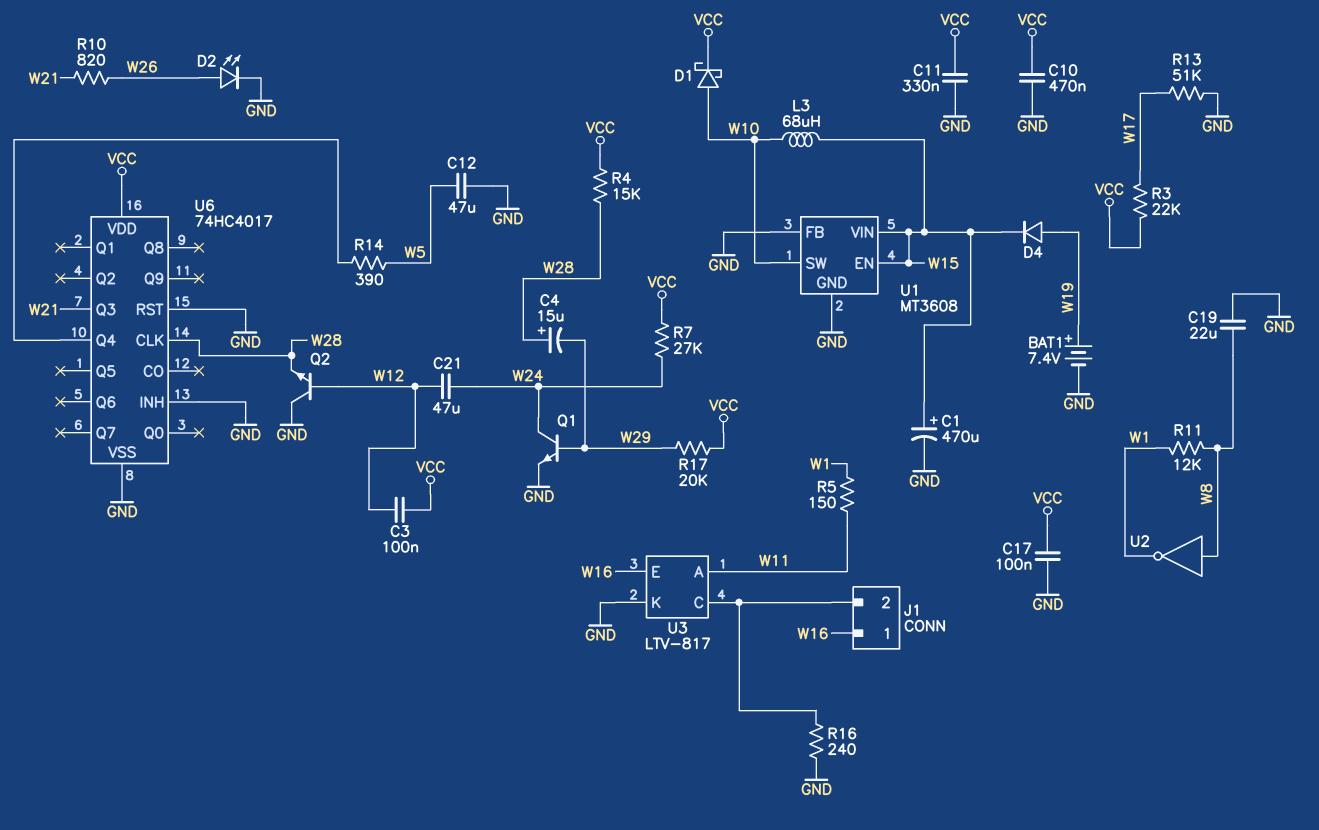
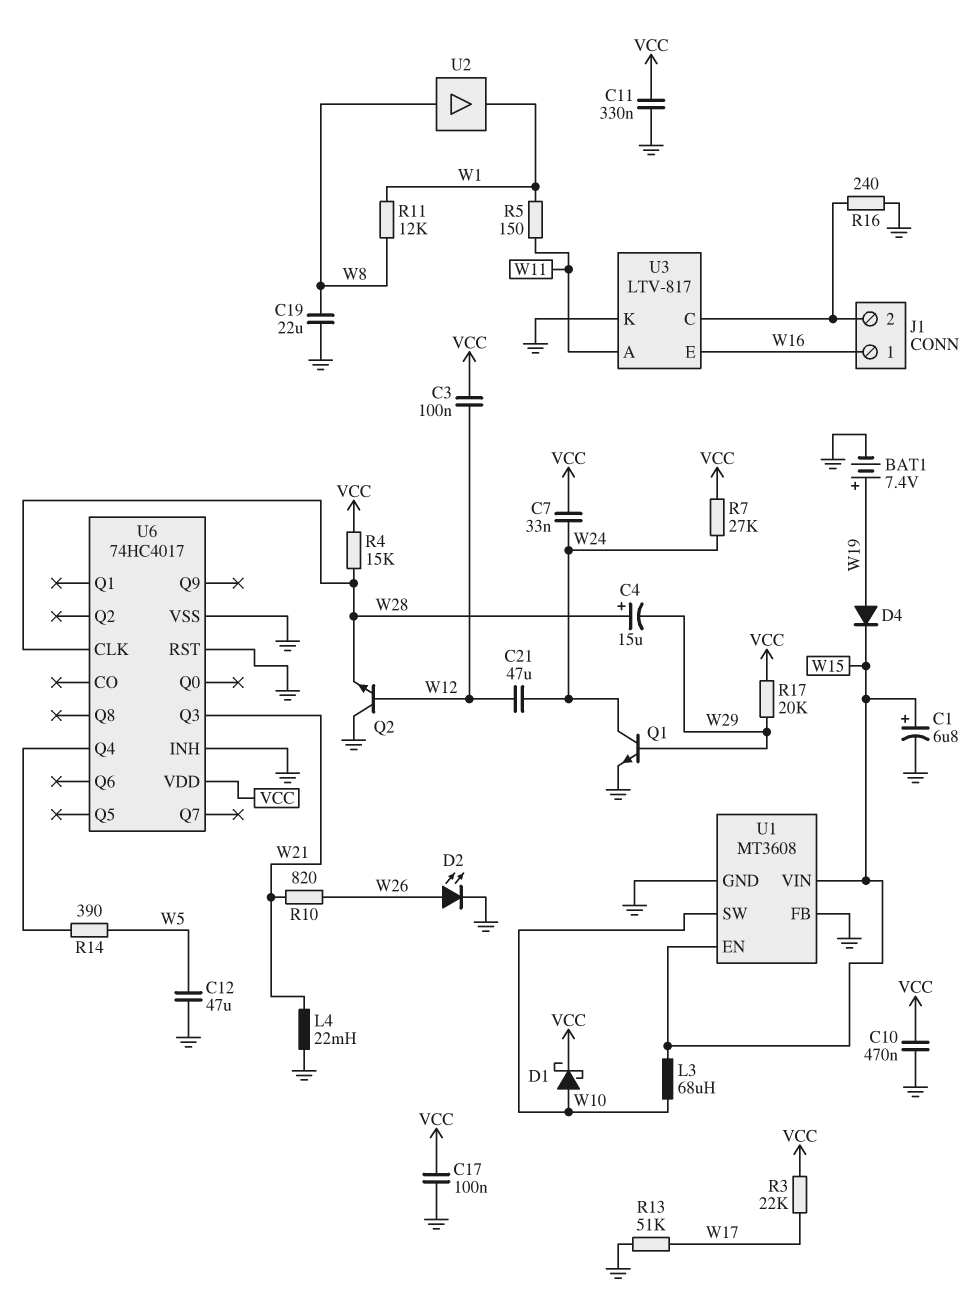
C1: 470uF (plus W15, minus GND) -> 6.8uF (plus W15, minus GND)
C7: none -> 33nF (VCC, W24)
L4: none -> 22mH (GND, W21)
U2: NOT (in W8, out W1) -> buffer (in W8, out W1)

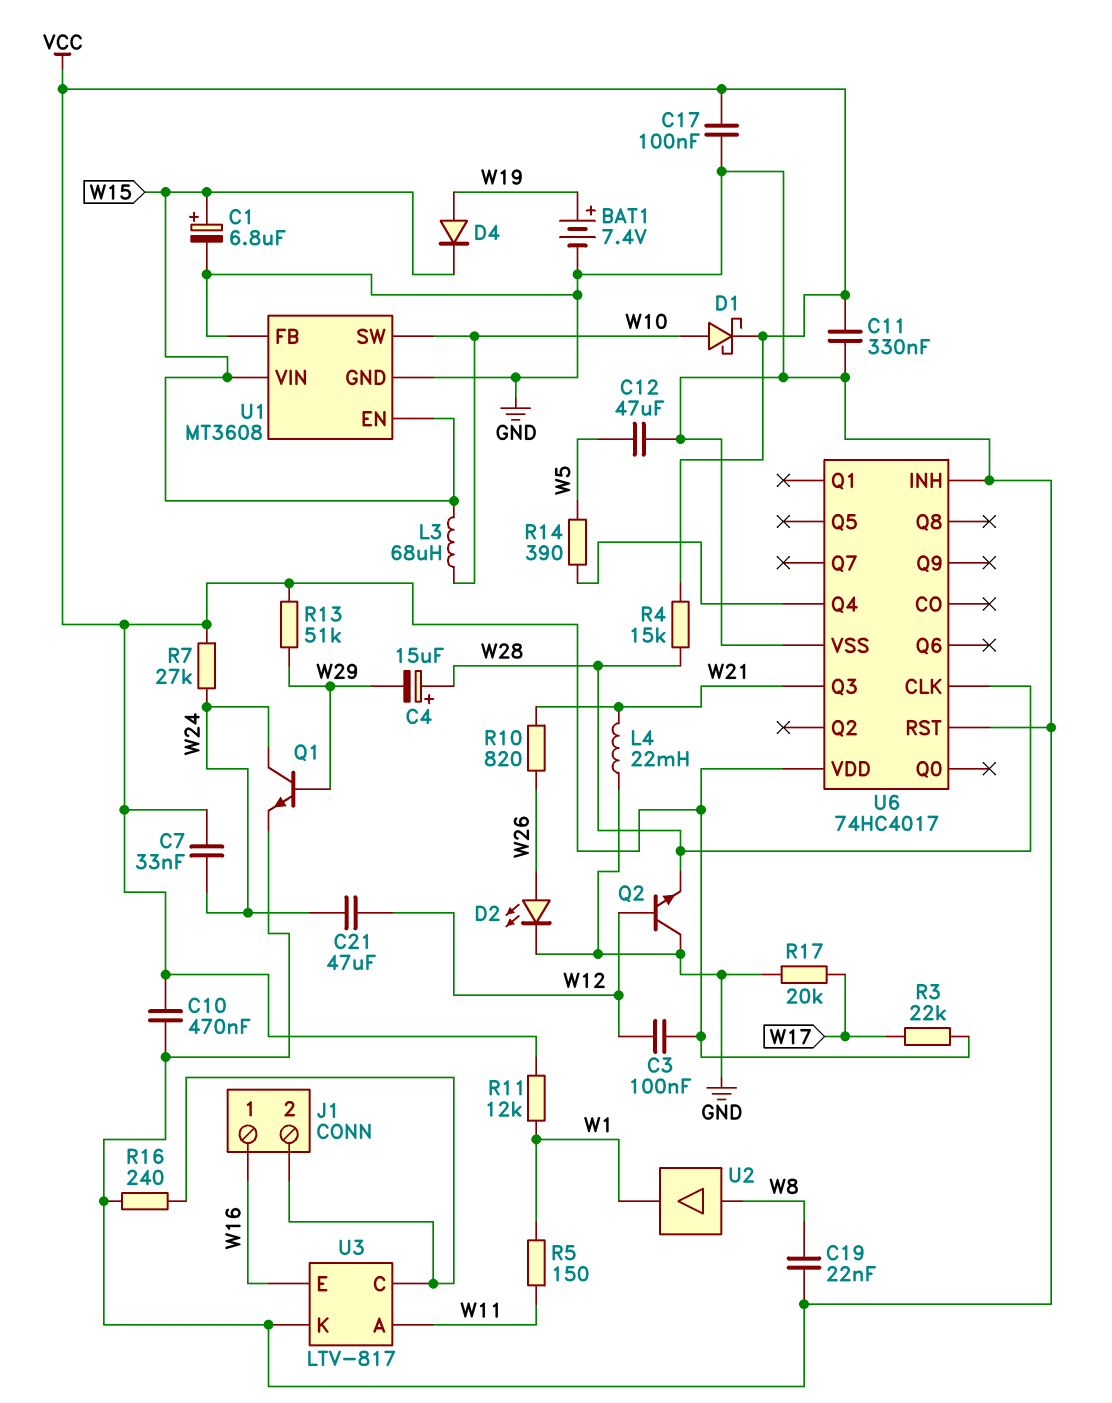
C19: 22uF (GND, W8) -> 22nF (GND, W8)
R11: 12k (W1, W8) -> 12k (VCC, W1)
R13: 51k (GND, W17) -> 51k (VCC, W29)
R17: 20k (VCC, W29) -> 20k (GND, W17)

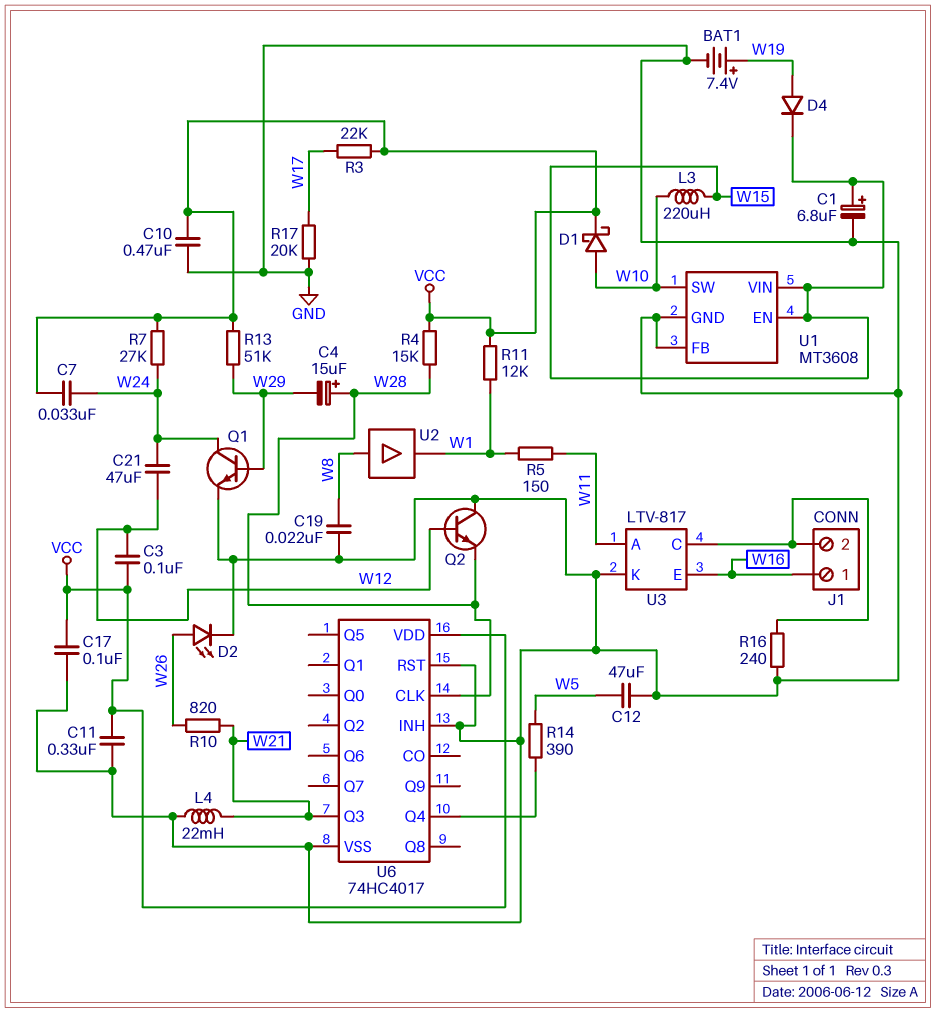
L3: 68uH (W10, W15) -> 220uH (W10, W15)

